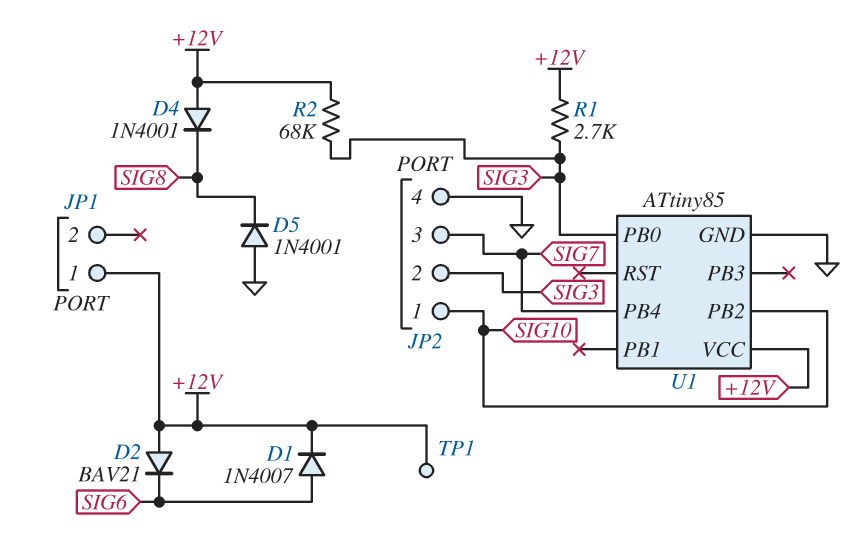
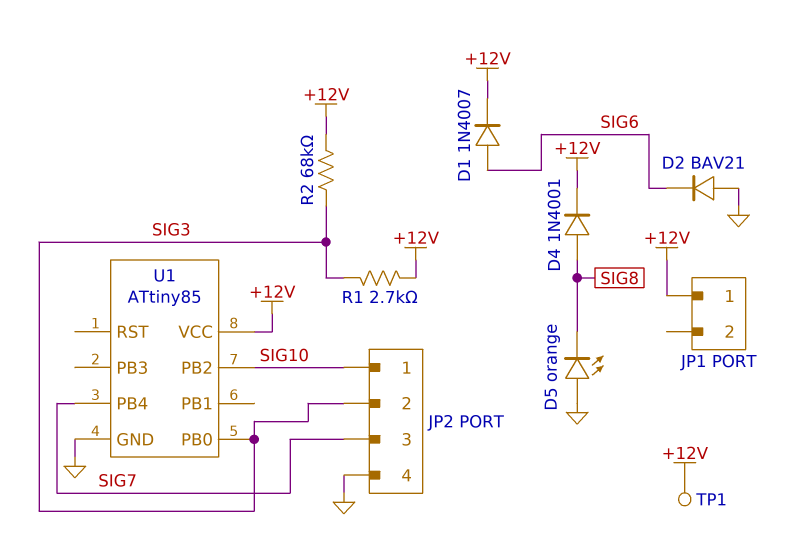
D2: diode BAV21 (A +12V, K SIG6) -> diode BAV21 (A GND, K SIG6)
D4: diode 1N4001 (A +12V, K SIG8) -> diode 1N4001 (A SIG8, K +12V)
D5: diode 1N4001 (A GND, K SIG8) -> LED orange (A GND, K SIG8)

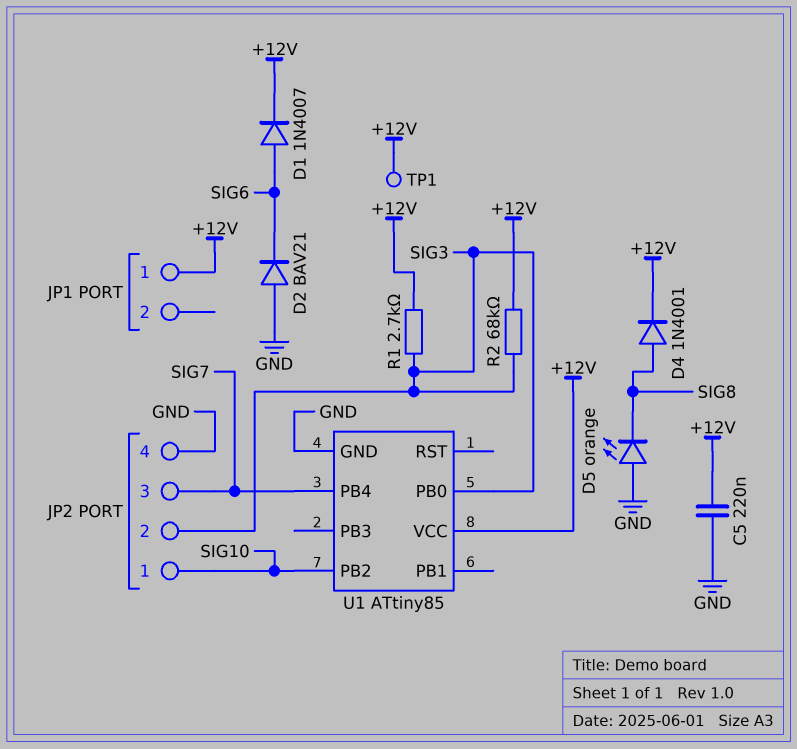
C5: none -> 220nF (+12V, GND)

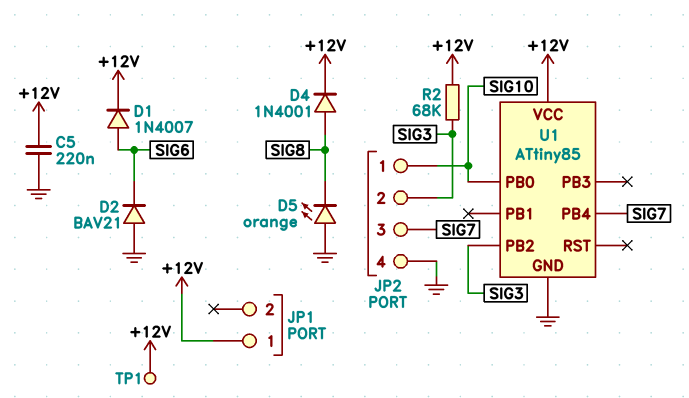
R1: 2.7k (+12V, SIG3) -> none
U1 pin PB0: SIG3 -> SIG10
U1 pin PB2: SIG10 -> SIG3

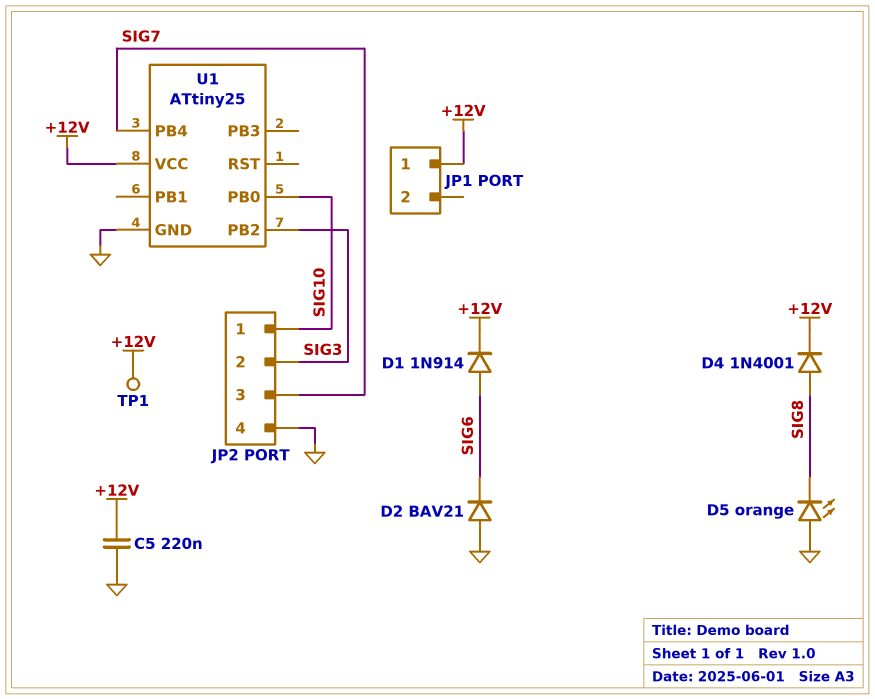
D1: diode 1N4007 (A SIG6, K +12V) -> diode 1N914 (A SIG6, K +12V)
R2: 68k (+12V, SIG3) -> none
U1: ATtiny85 -> ATtiny25

